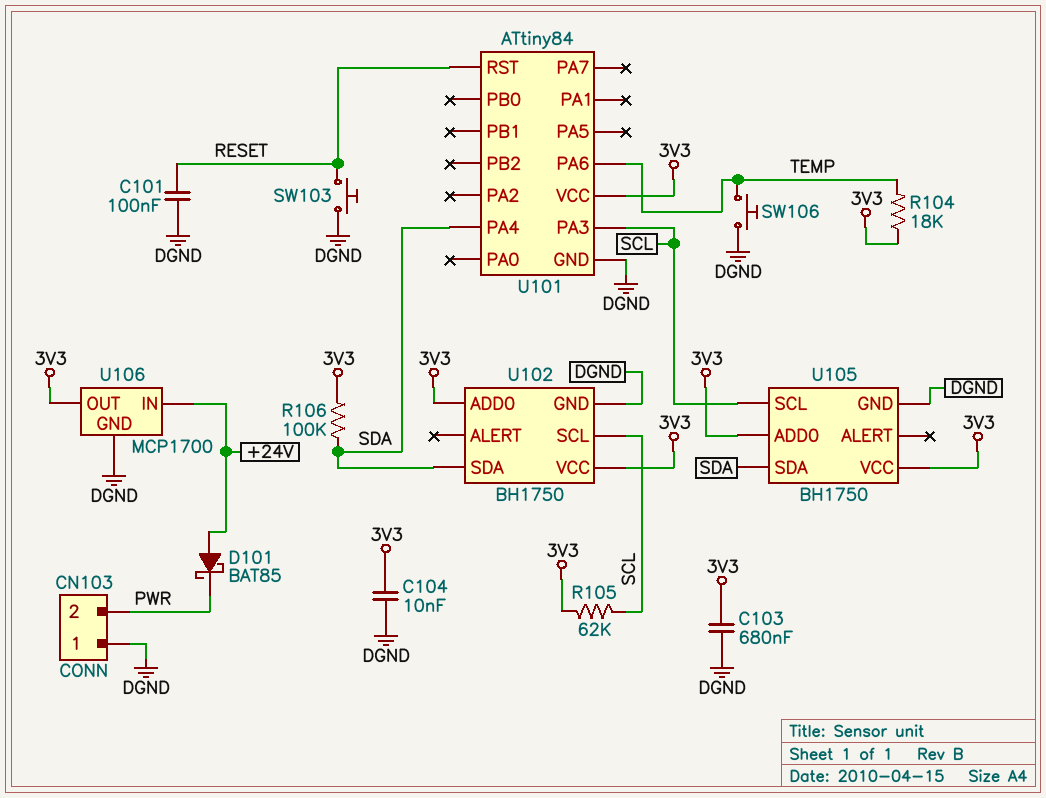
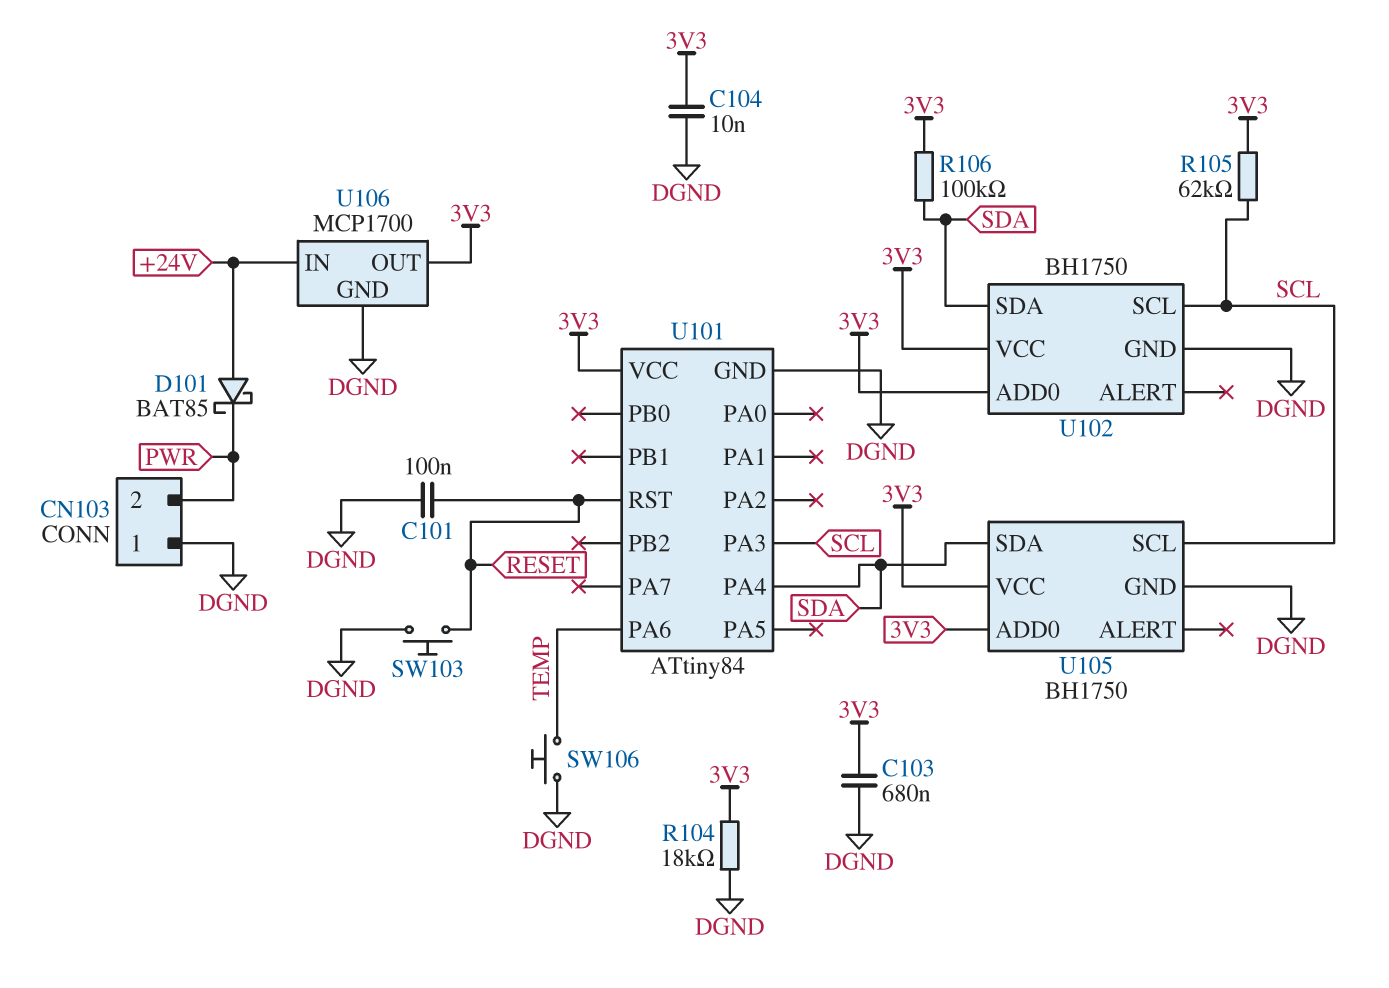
R104: 18k (3V3, TEMP) -> 18k (3V3, DGND)

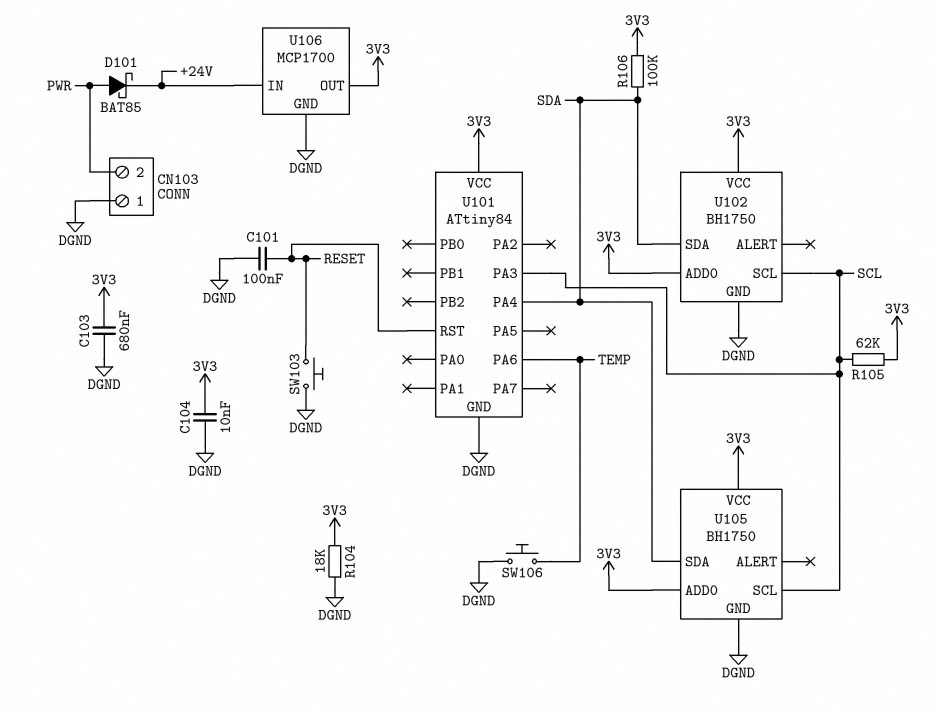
D101: schottky BAT85 (A +24V, K PWR) -> schottky BAT85 (A PWR, K +24V)

